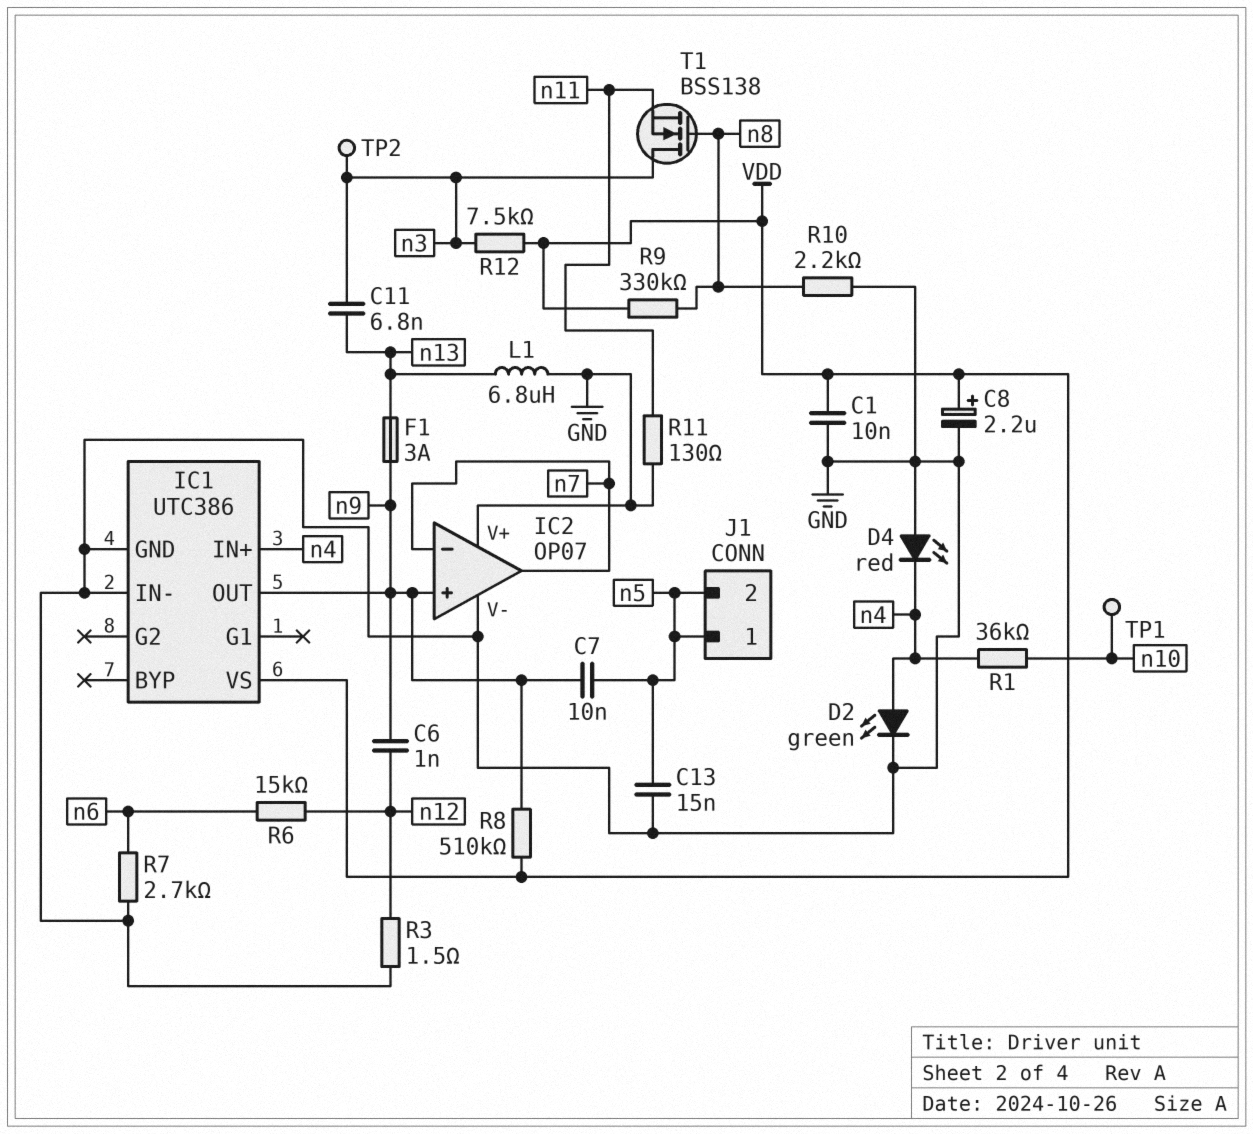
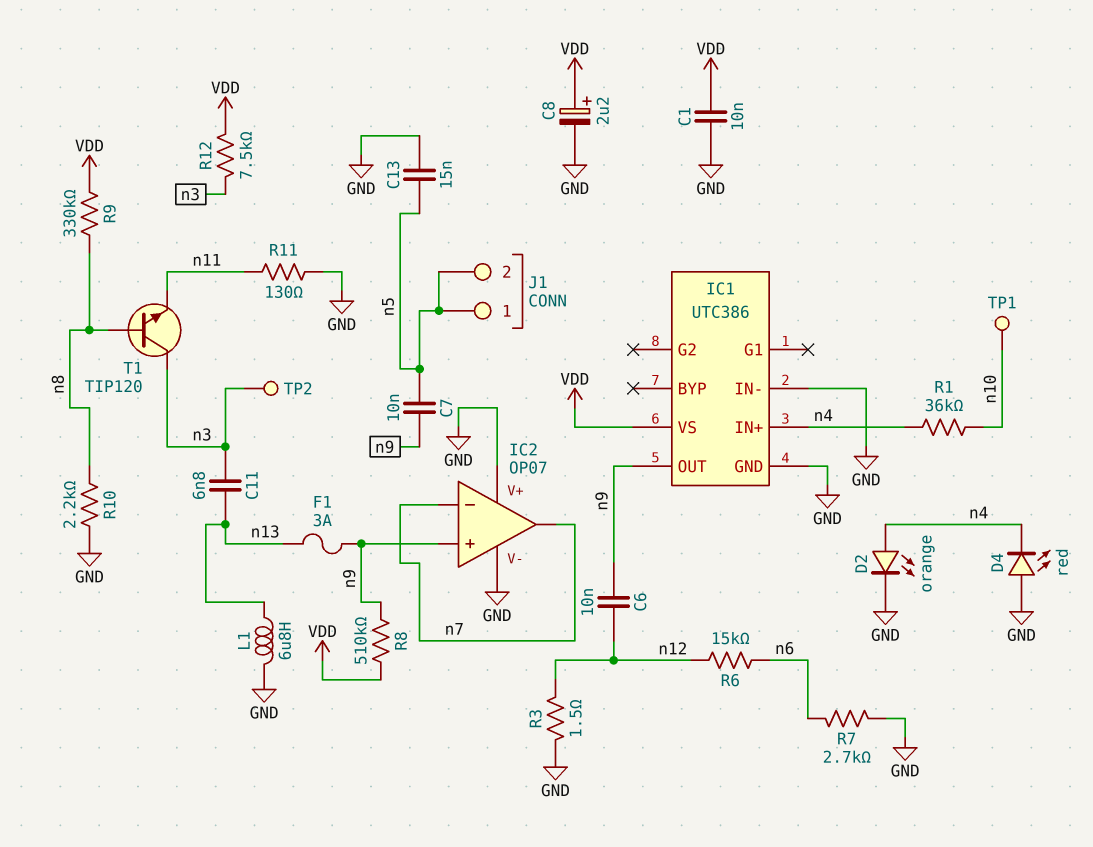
C6: 1nF (n9, n12) -> 10nF (n9, n12)
D2: LED green (A n4, K GND) -> LED orange (A n4, K GND)
T1: NMOS BSS138 (G n8, D n3, S n11) -> NPN TIP120 (B n8, C n3, E n11)

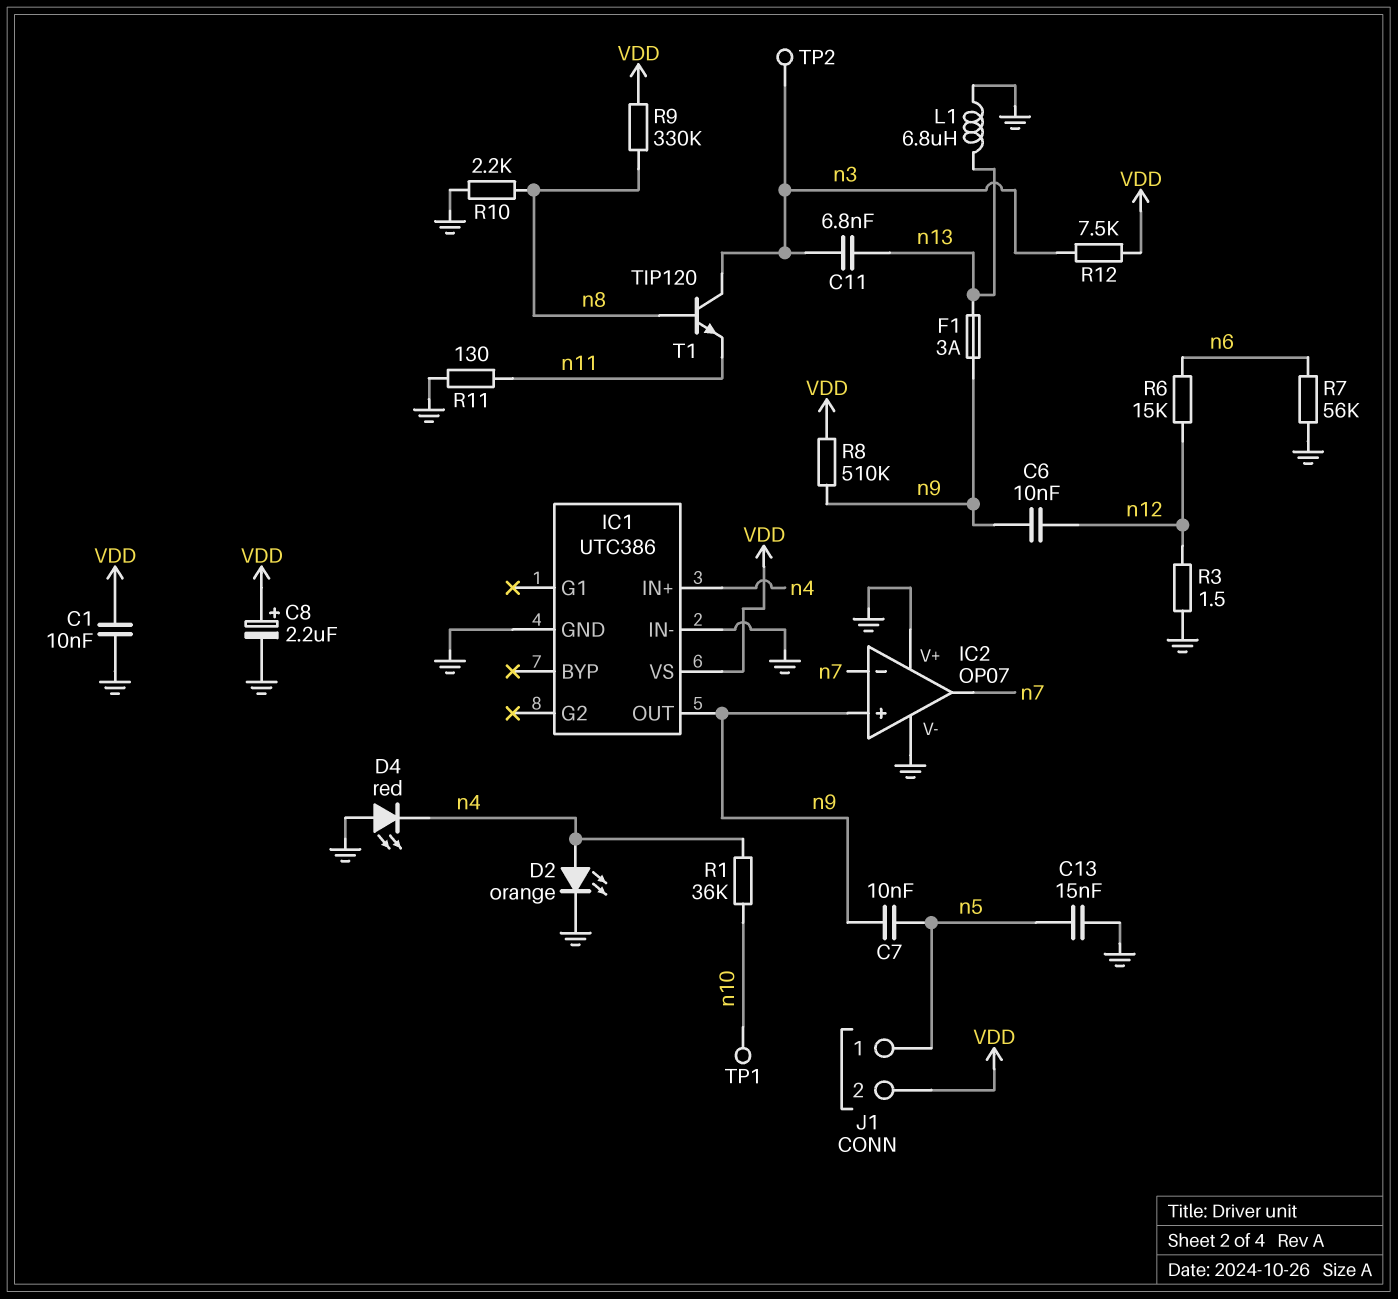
J1 pin 2: n5 -> VDD
R7: 2.7k (GND, n6) -> 56k (GND, n6)

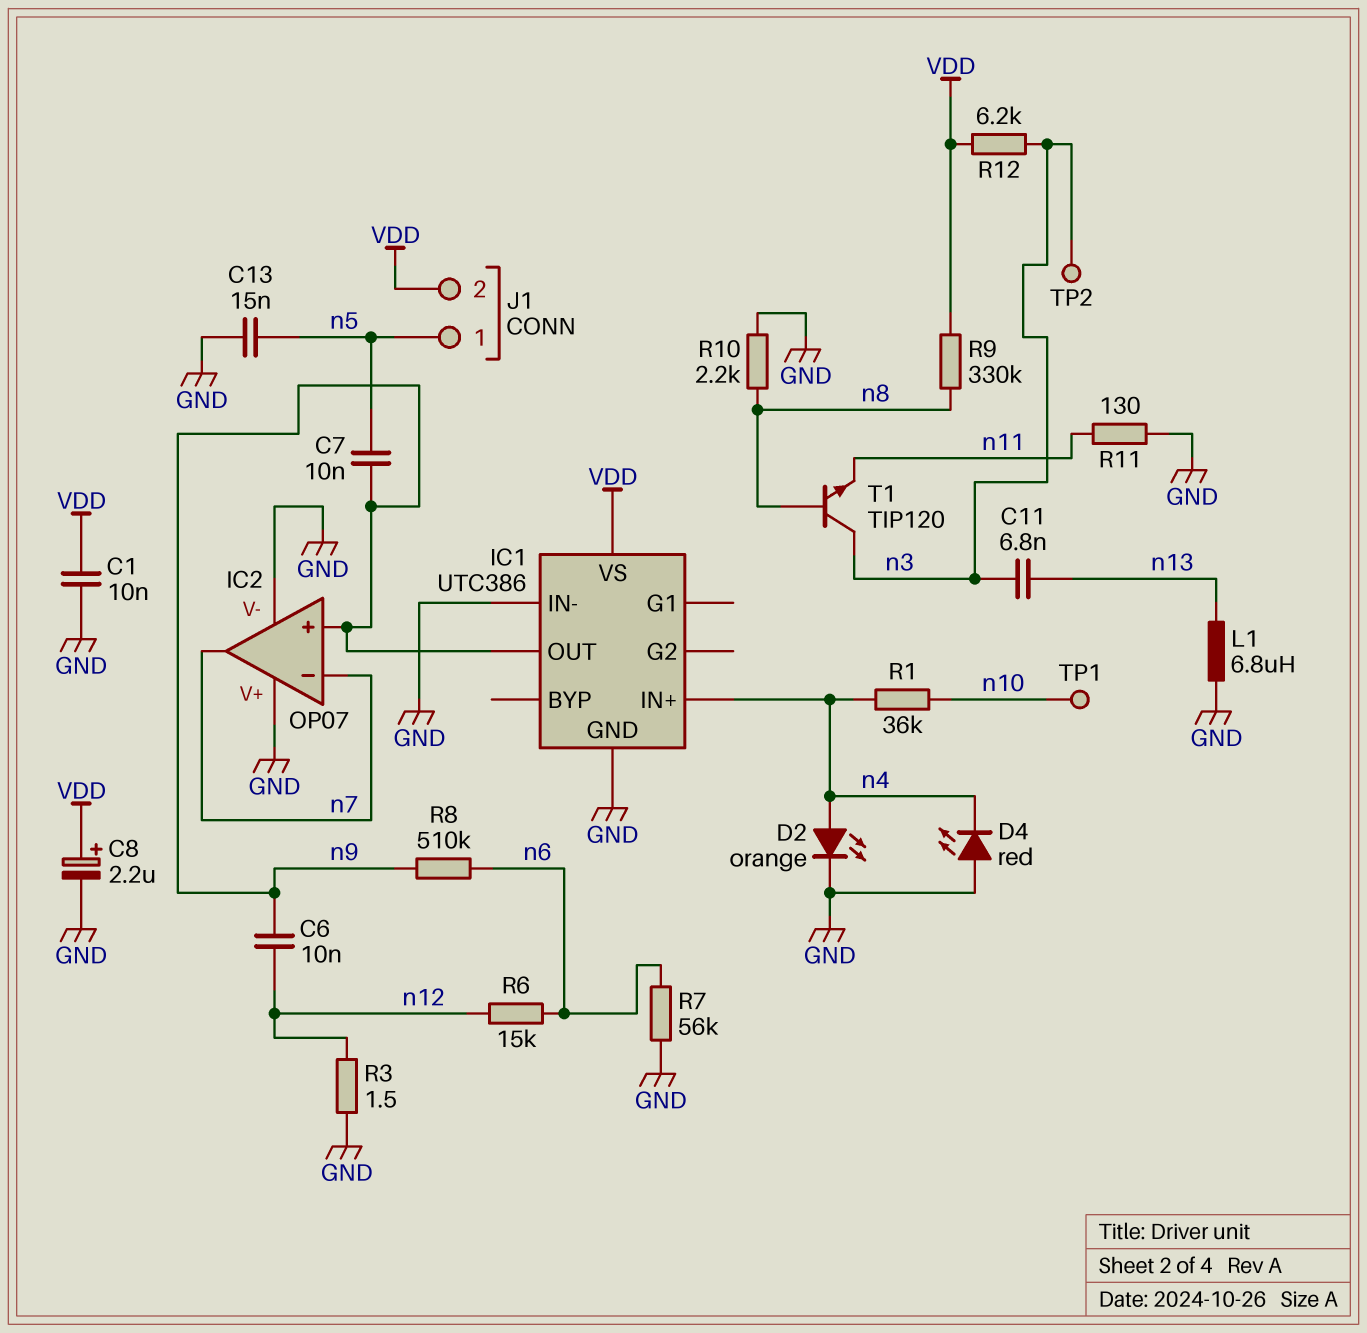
F1: 3A (n9, n13) -> none
R8: 510k (VDD, n9) -> 510k (n6, n9)
R12: 7.5k (VDD, n3) -> 6.2k (VDD, n3)

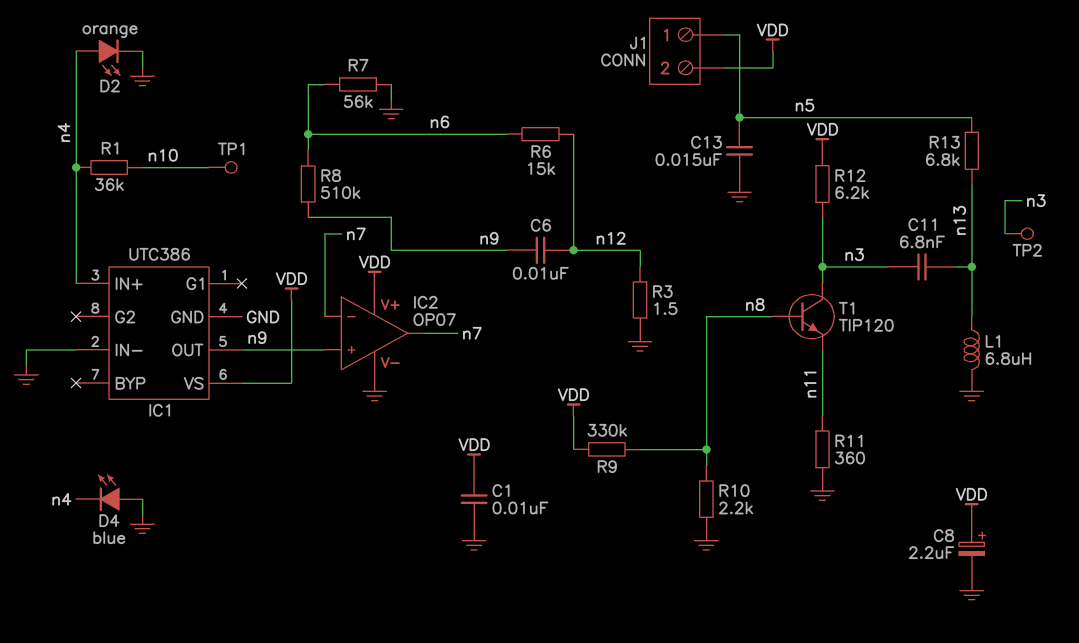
C7: 10nF (n5, n9) -> none
D4: LED red (A GND, K n4) -> LED blue (A GND, K n4)
IC2 pin V+: GND -> VDD
R11: 130 (GND, n11) -> 360 (GND, n11)
R13: none -> 6.8k (n5, n13)

